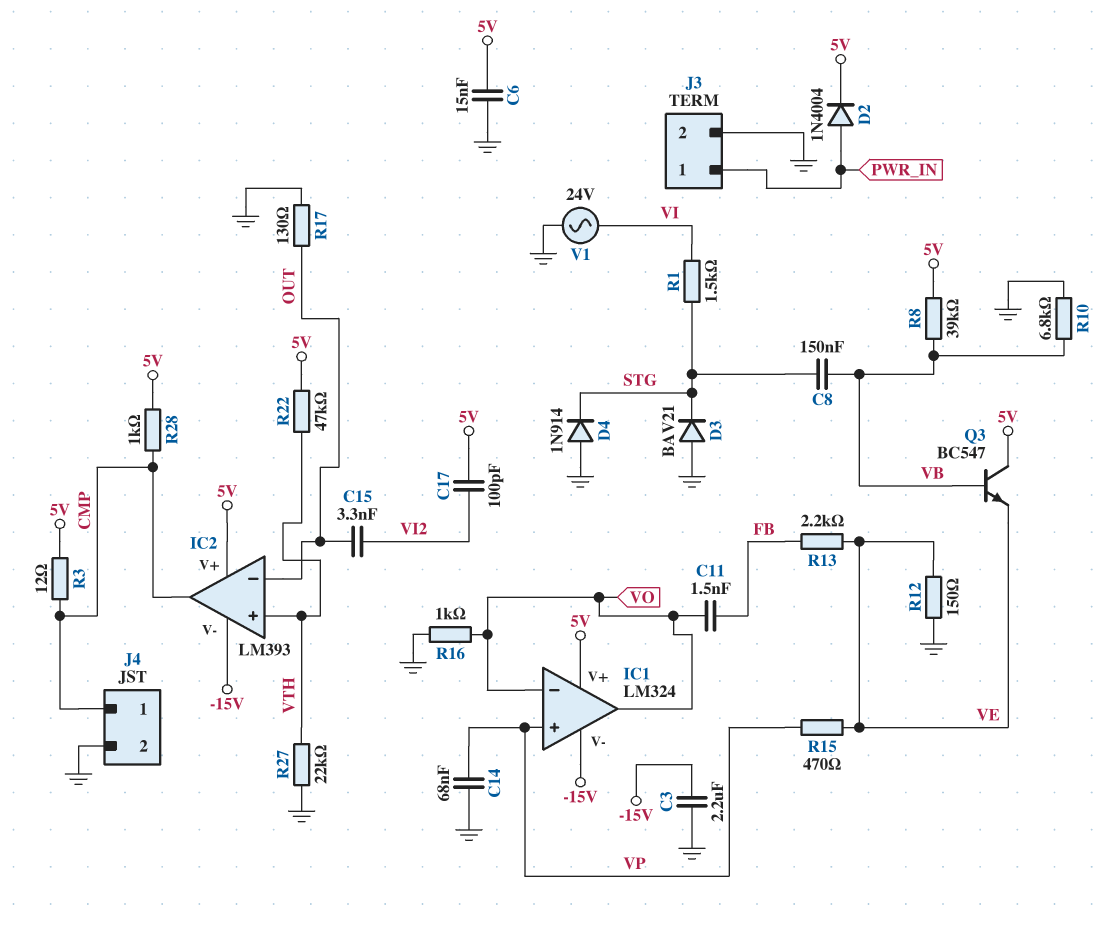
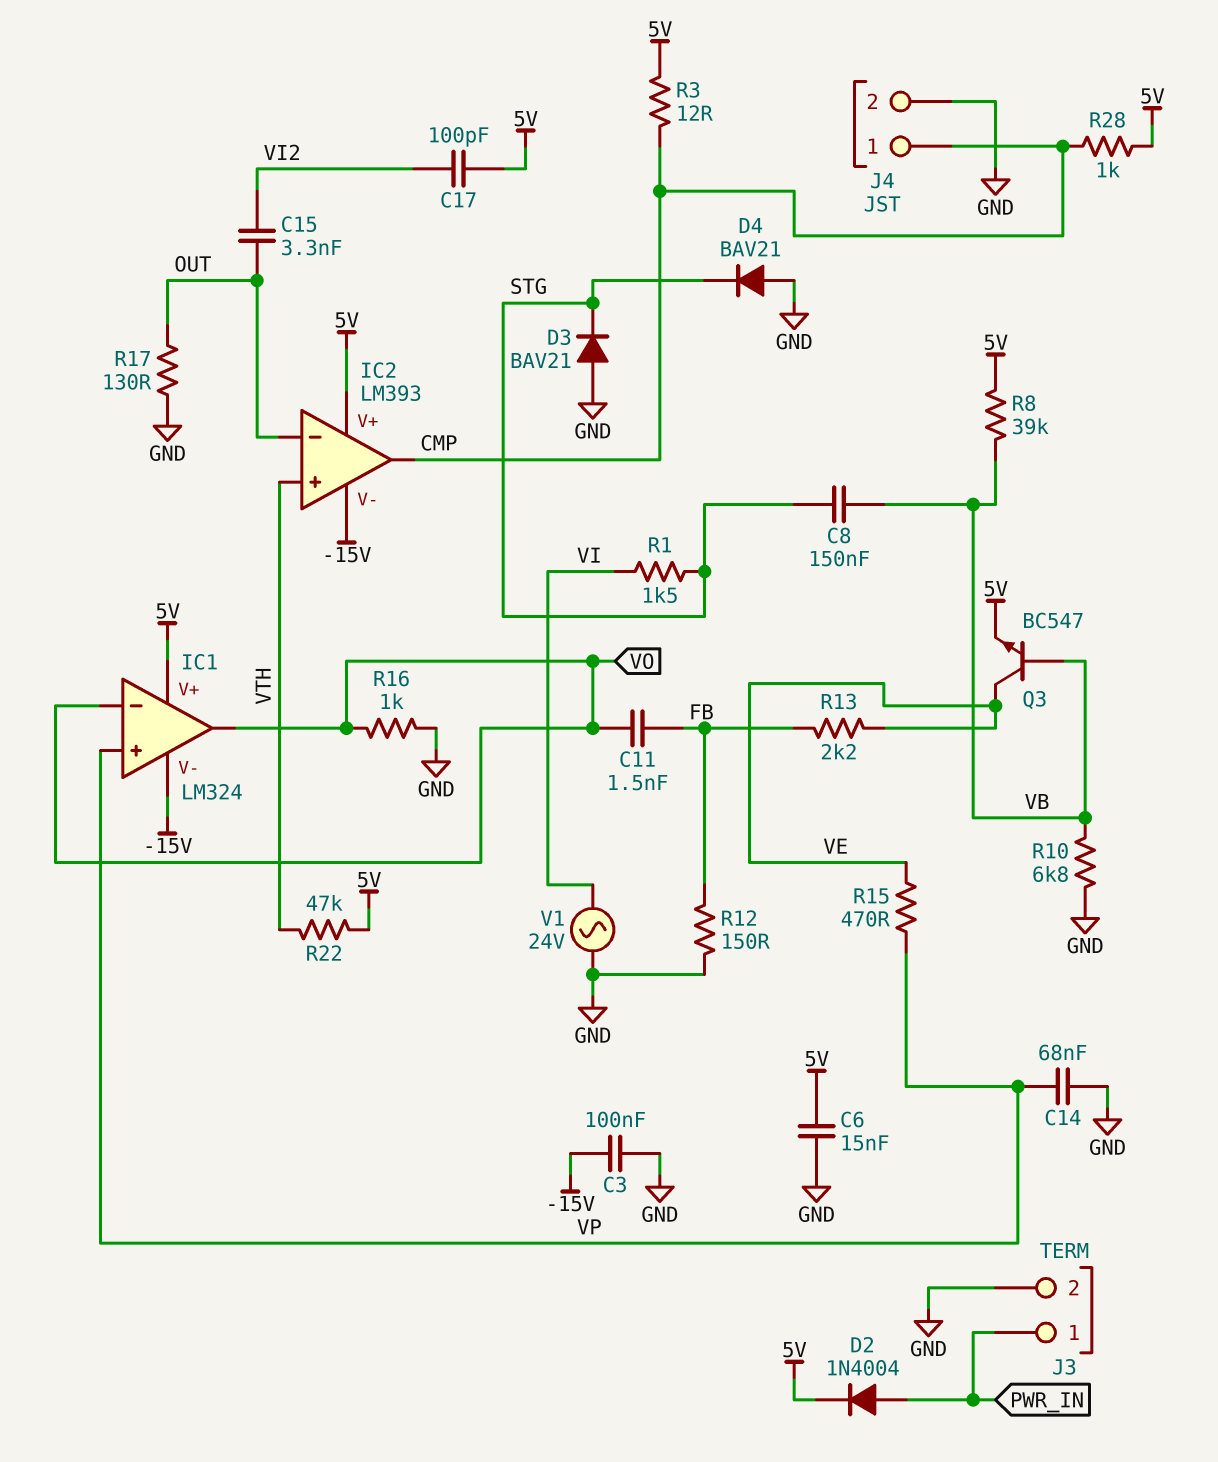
C3: 2.2uF (-15V, GND) -> 100nF (-15V, GND)
D4: diode 1N914 (A GND, K STG) -> diode BAV21 (A GND, K STG)
Q3: NPN BC547 (B VB, C 5V, E VE) -> NPN BC547 (B VB, C VE, E 5V)
R12: 150 (GND, VE) -> 150 (FB, GND)
R27: 22k (GND, VTH) -> none

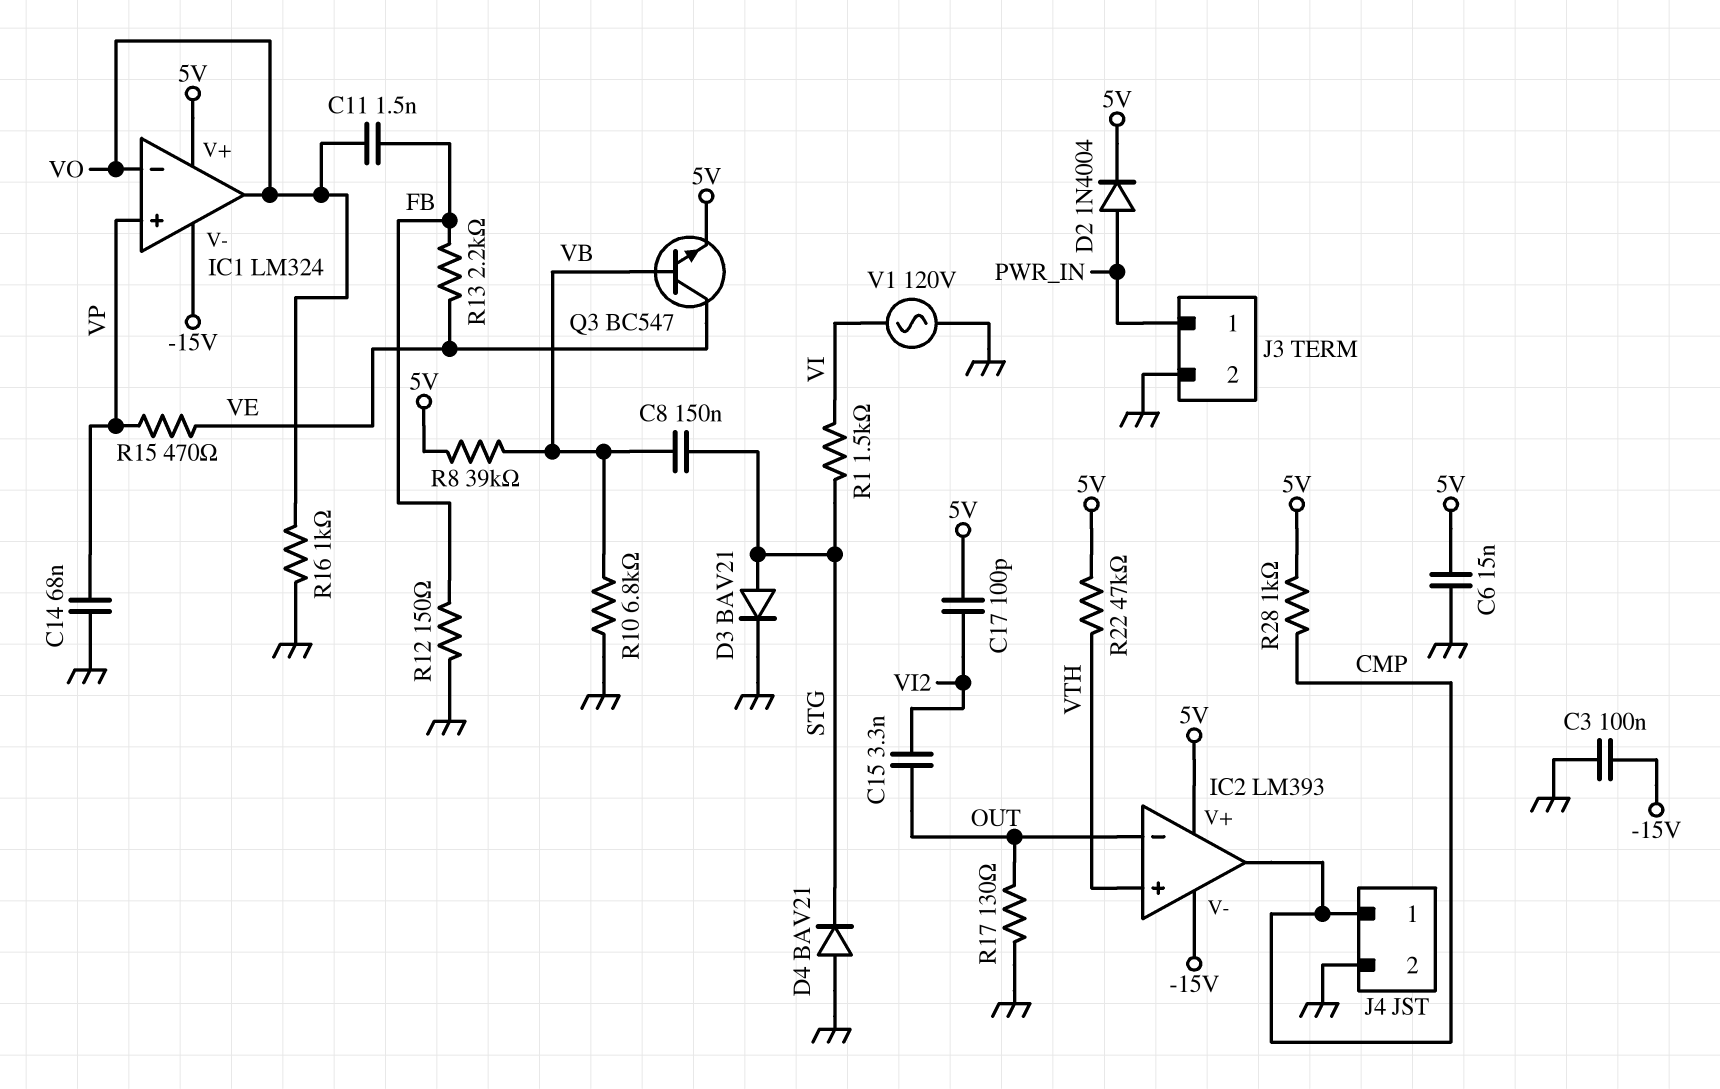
D3: diode BAV21 (A GND, K STG) -> diode BAV21 (A STG, K GND)
R3: 12 (5V, CMP) -> none
V1: AC 24V (GND, VI) -> AC 120V (GND, VI)

